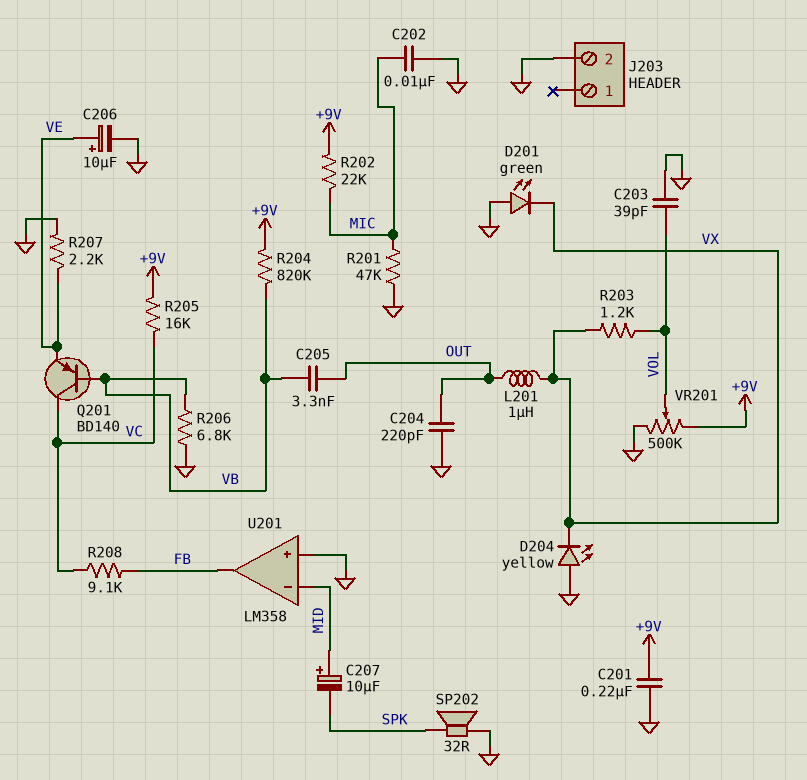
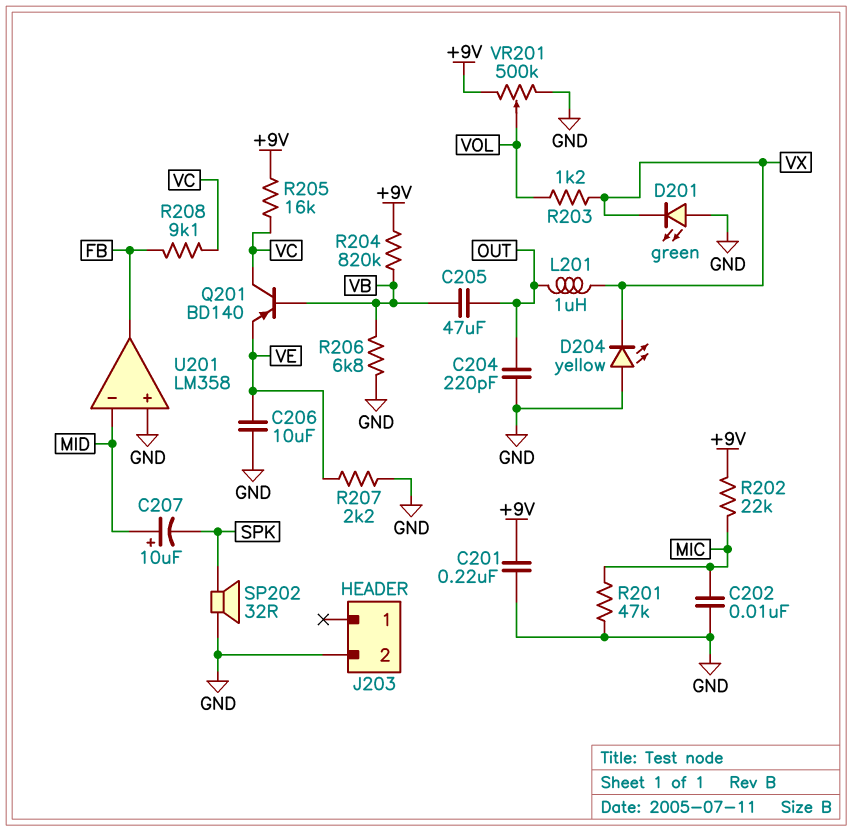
C203: 39pF (GND, VOL) -> none
C205: 3.3nF (OUT, VB) -> 47uF (OUT, VB)
C206: 10uF (plus VE, minus GND) -> 10uF (GND, VE)

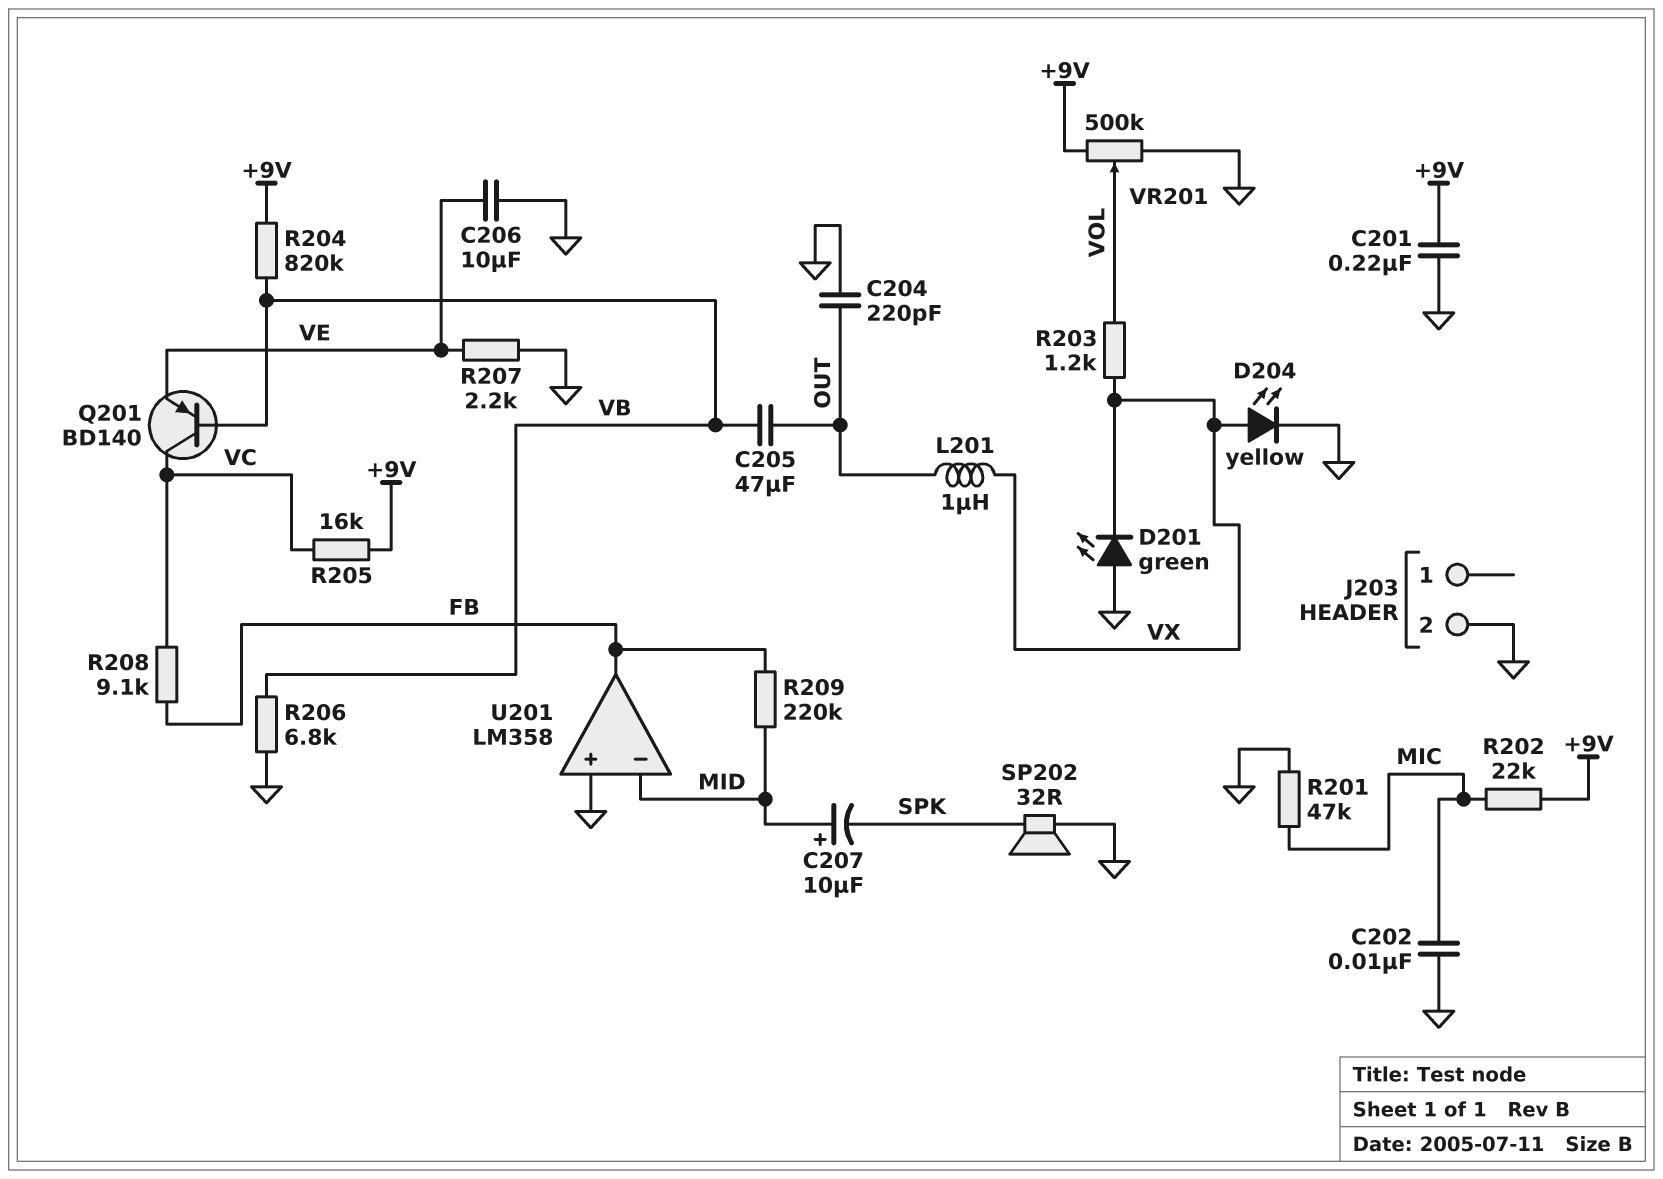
D204: LED yellow (A GND, K VX) -> LED yellow (A VX, K GND)
R209: none -> 220k (FB, MID)

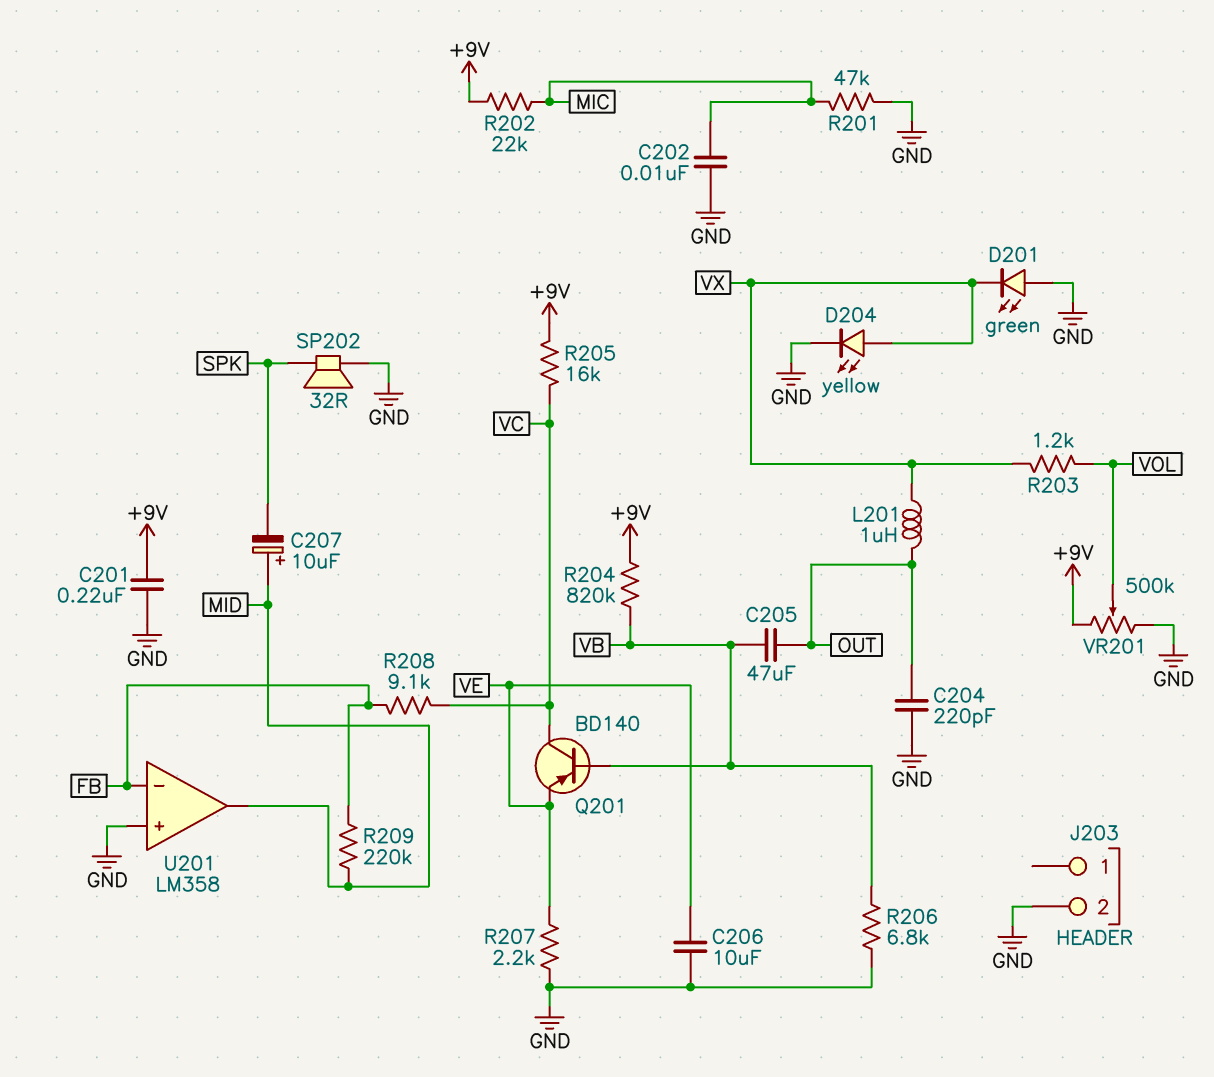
U201 pin in-: MID -> FB
U201 pin out: FB -> MID

